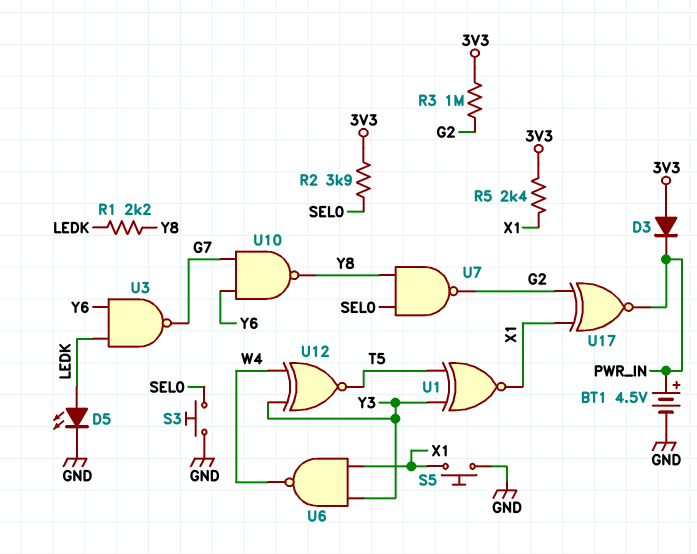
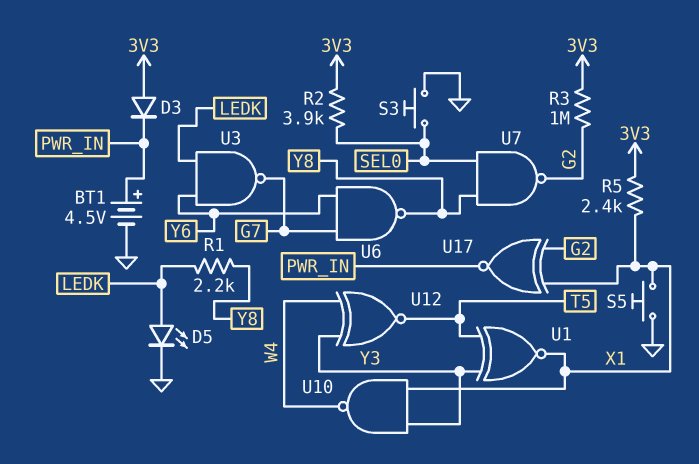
U6: NAND (in X1, in Y3, out W4) -> NAND (in G7, in Y6, out Y8)
U10: NAND (in G7, in Y6, out Y8) -> NAND (in X1, in Y3, out W4)

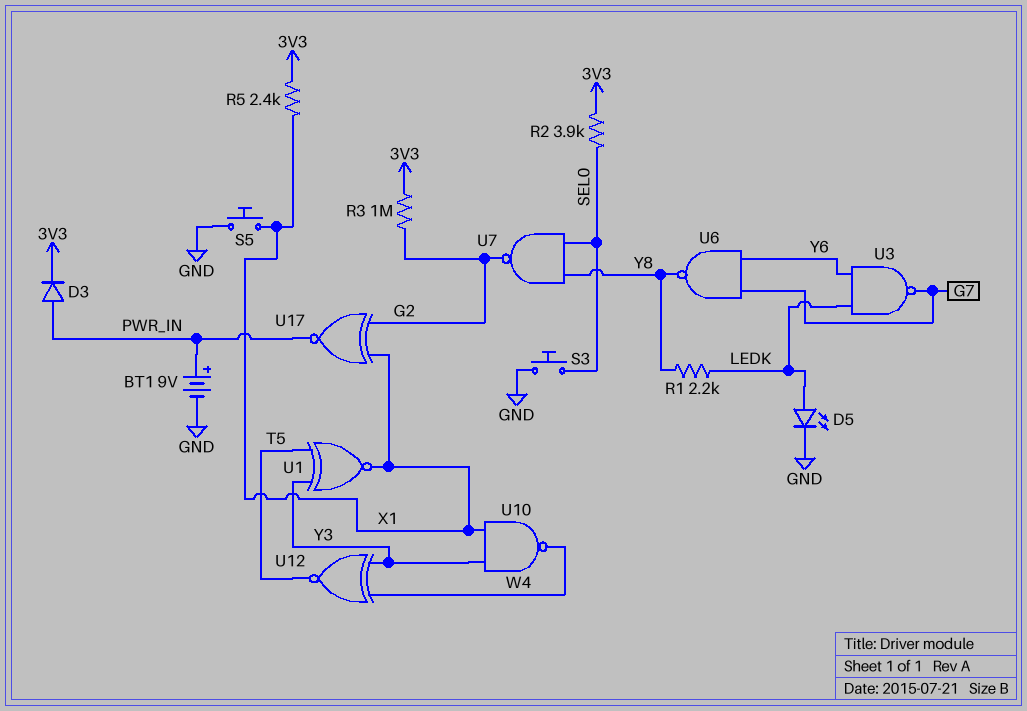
BT1: 4.5V (plus PWR_IN, minus GND) -> 9V (plus PWR_IN, minus GND)
D3: diode (A 3V3, K PWR_IN) -> diode (A PWR_IN, K 3V3)

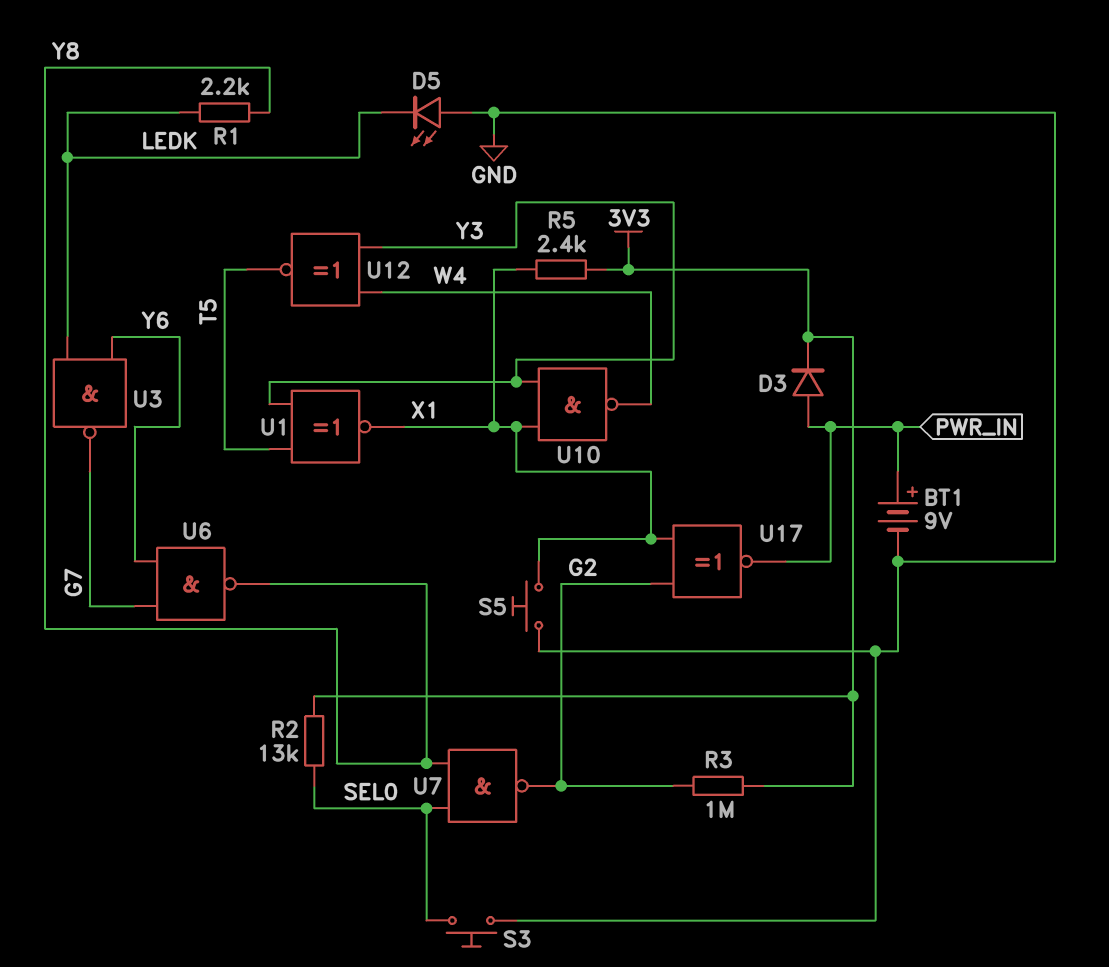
D5: LED (A LEDK, K GND) -> LED (A GND, K LEDK)
R2: 3.9k (3V3, SEL0) -> 13k (3V3, SEL0)

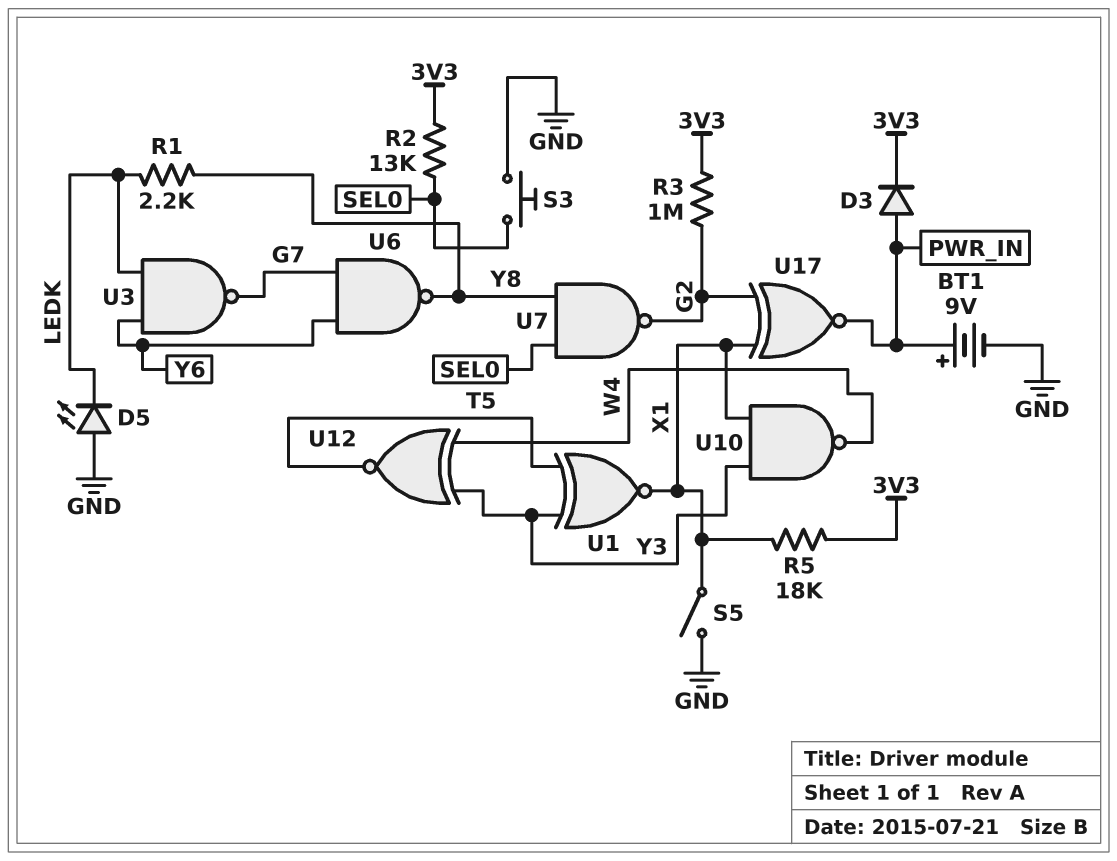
R5: 2.4k (3V3, X1) -> 18k (3V3, X1)
S5: button (GND, X1) -> switch (GND, X1)

